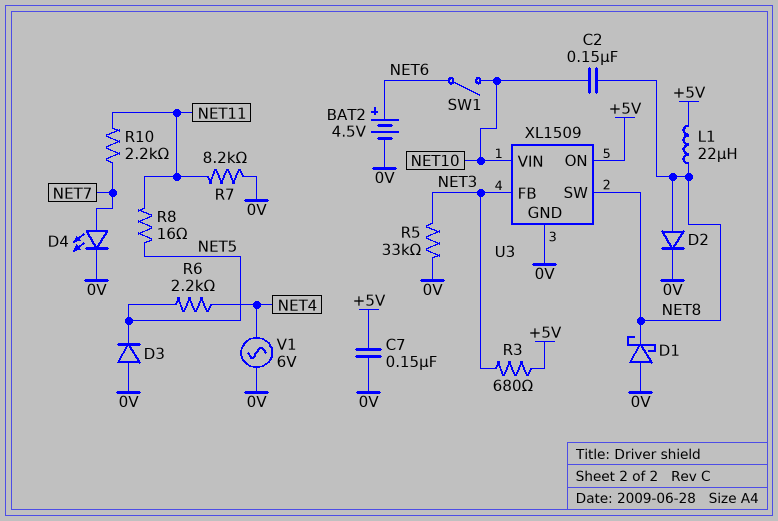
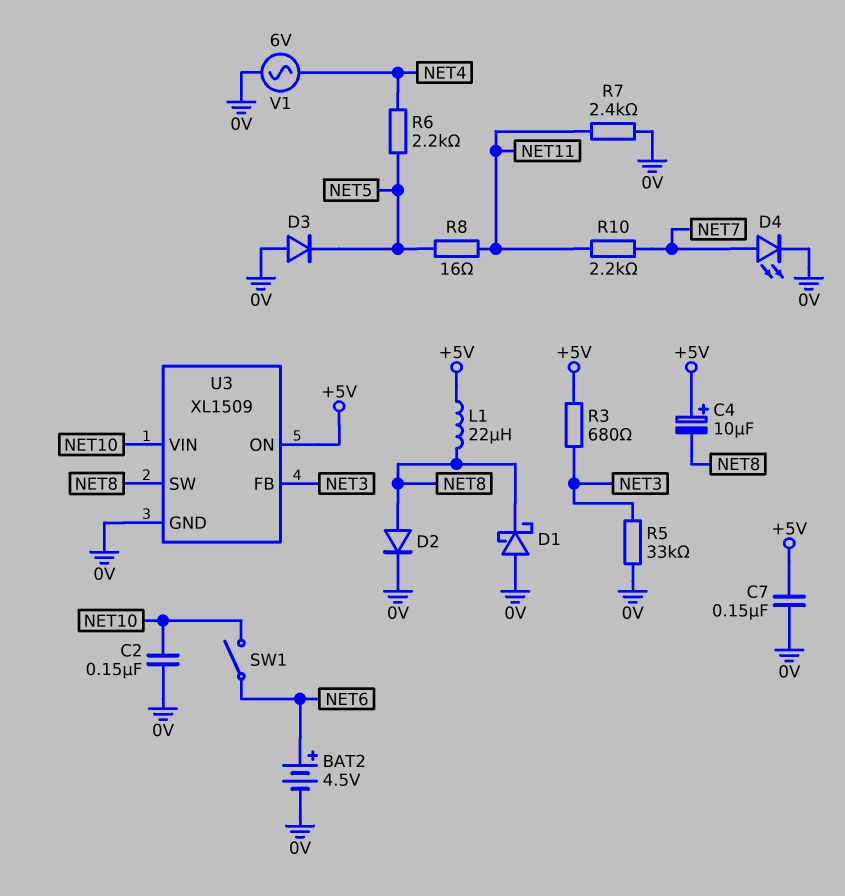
C2: 150nF (NET8, NET10) -> 150nF (0V, NET10)
C4: none -> 10uF (plus +5V, minus NET8)
R7: 8.2k (0V, NET11) -> 2.4k (0V, NET11)

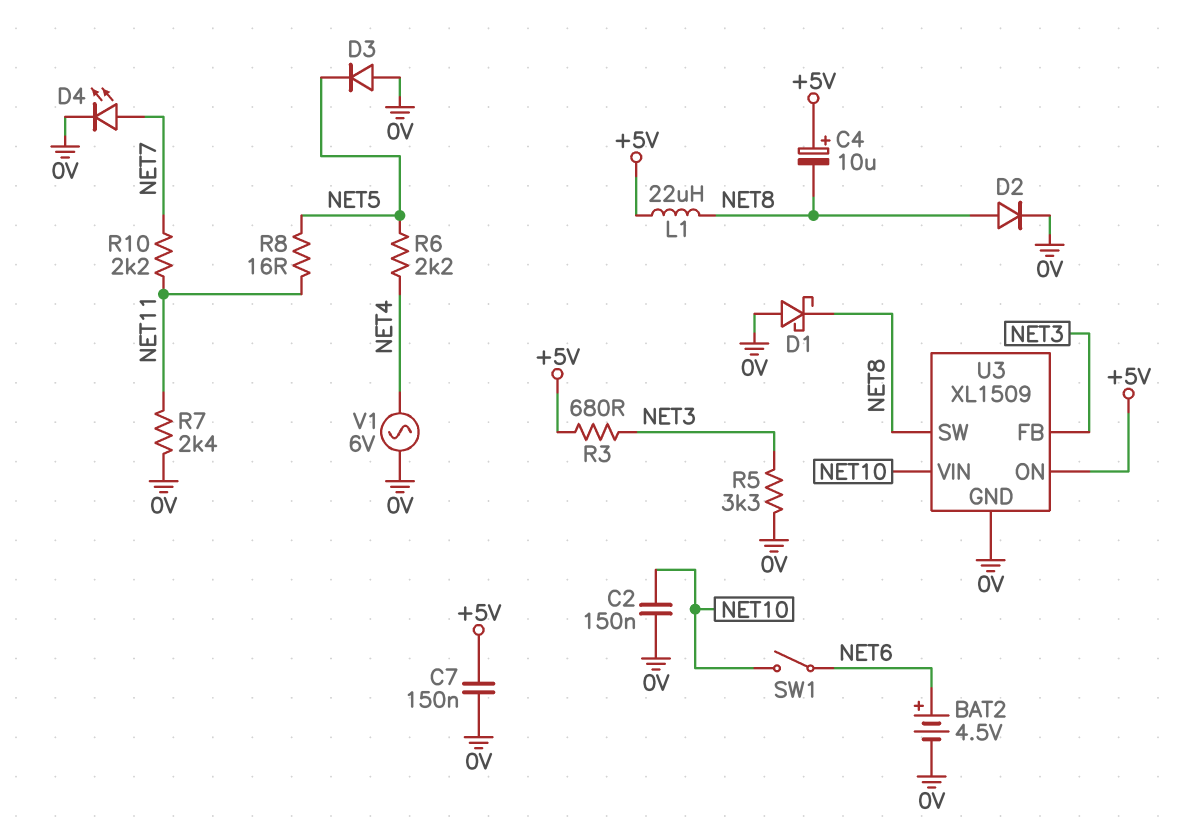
R5: 33k (0V, NET3) -> 3.3k (0V, NET3)

